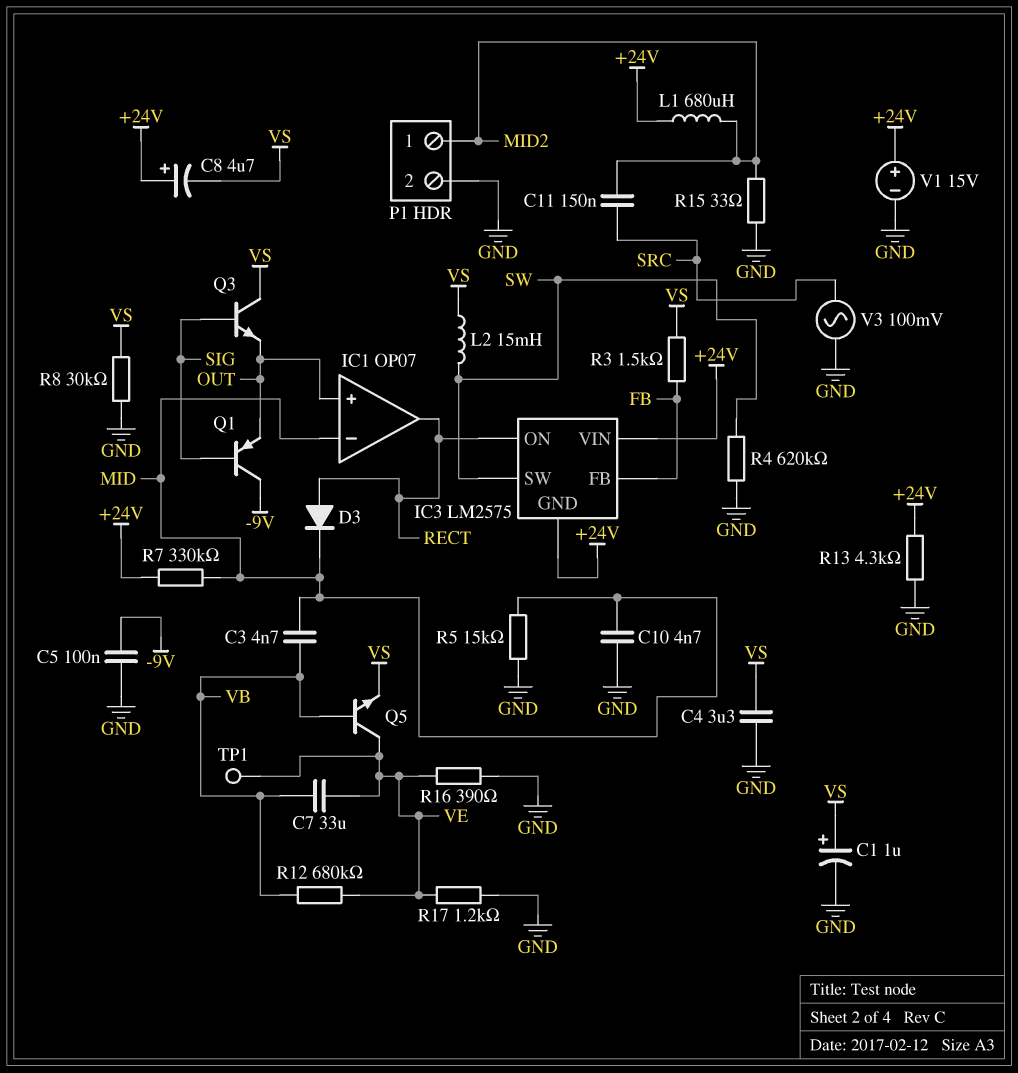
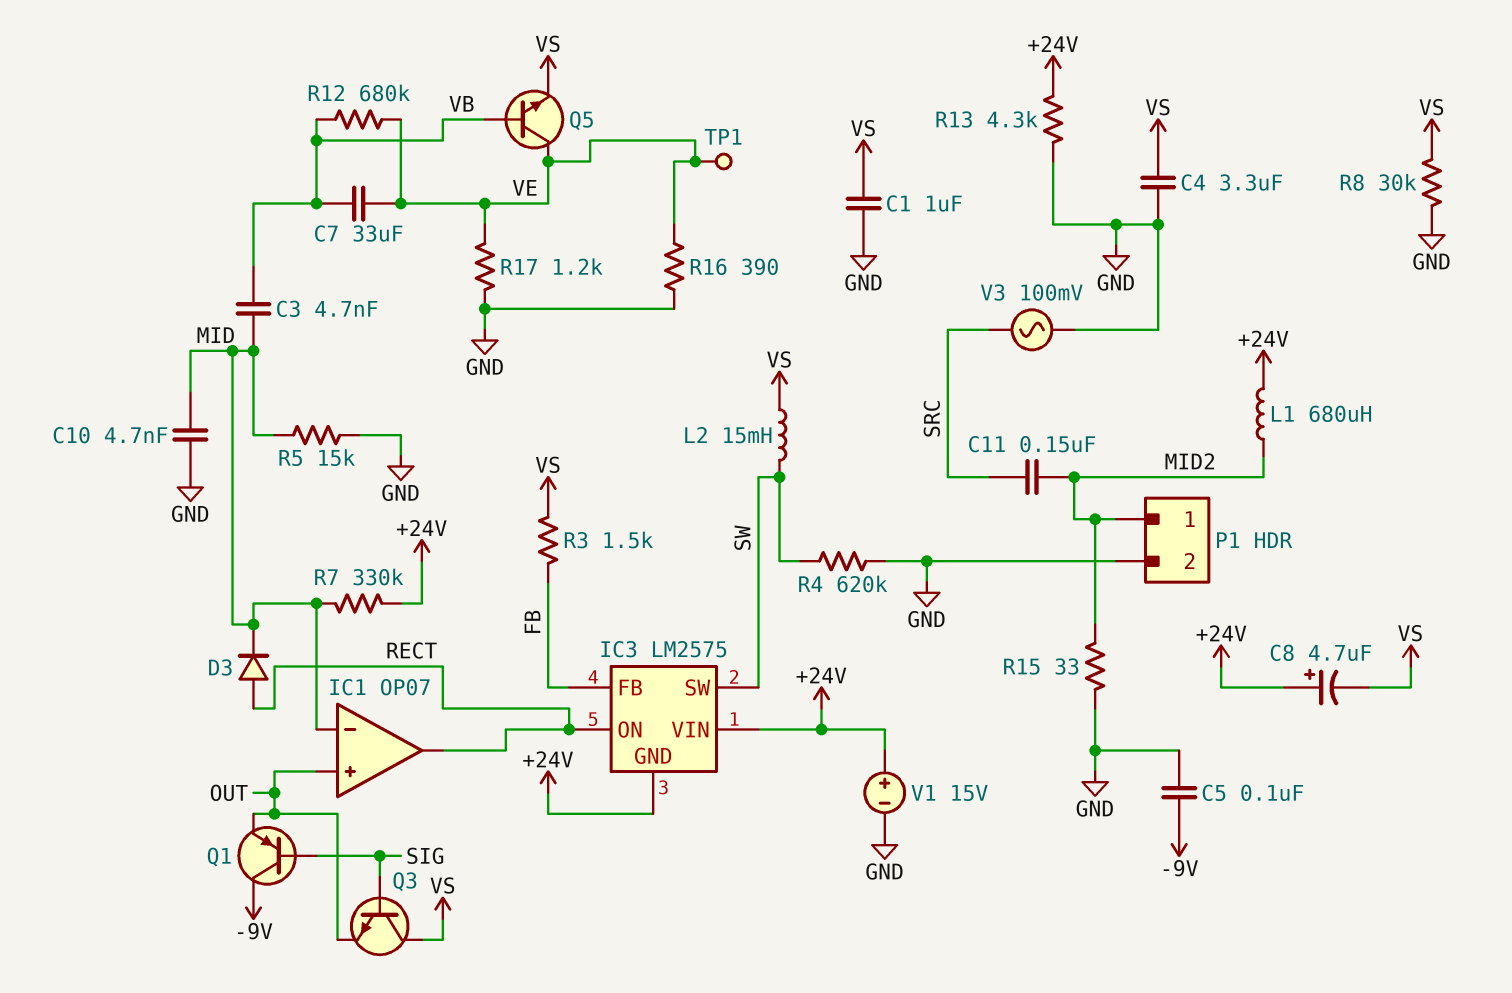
C1: 1uF (plus VS, minus GND) -> 1uF (GND, VS)

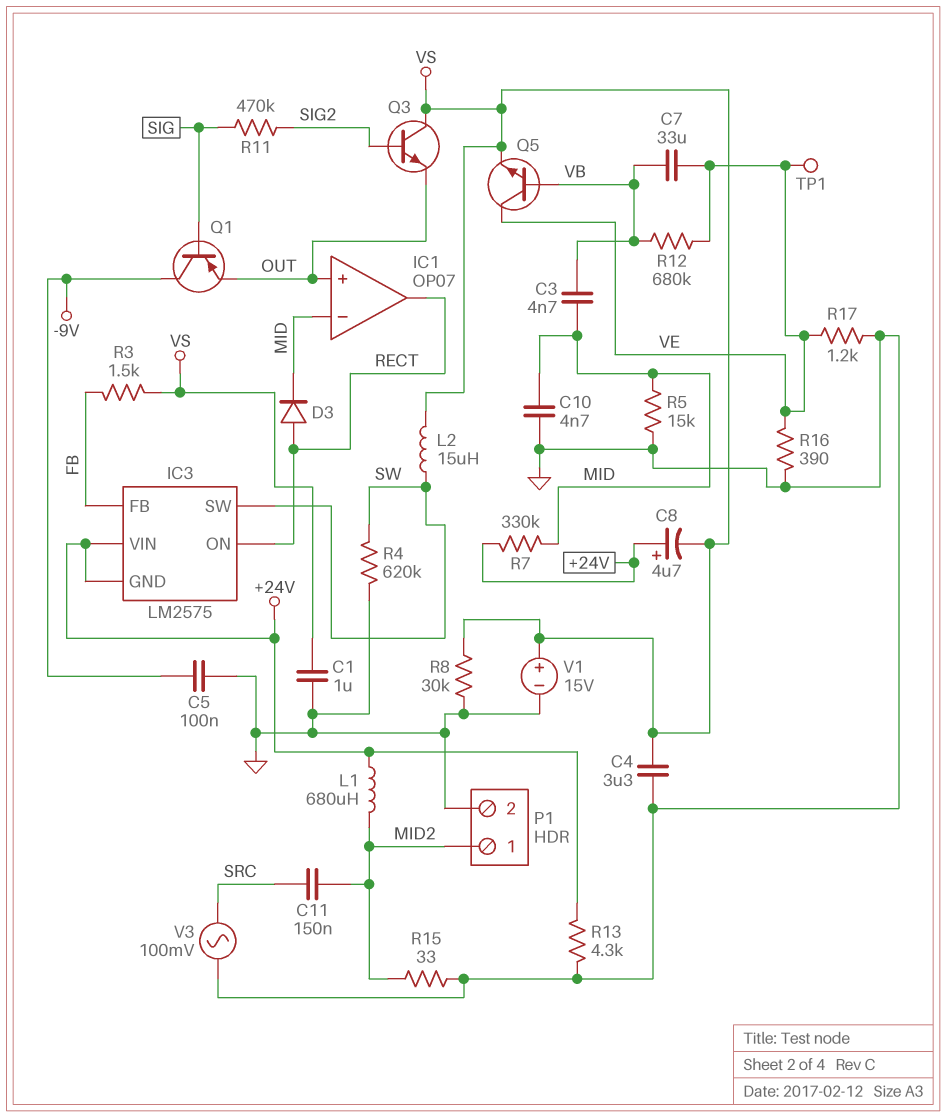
L2: 15mH (SW, VS) -> 15uH (SW, VS)
Q3: NPN (B SIG, C VS, E OUT) -> NPN (B SIG2, C VS, E OUT)
R11: none -> 470k (SIG, SIG2)
V1: 15V (plus +24V, minus GND) -> 15V (plus VS, minus GND)

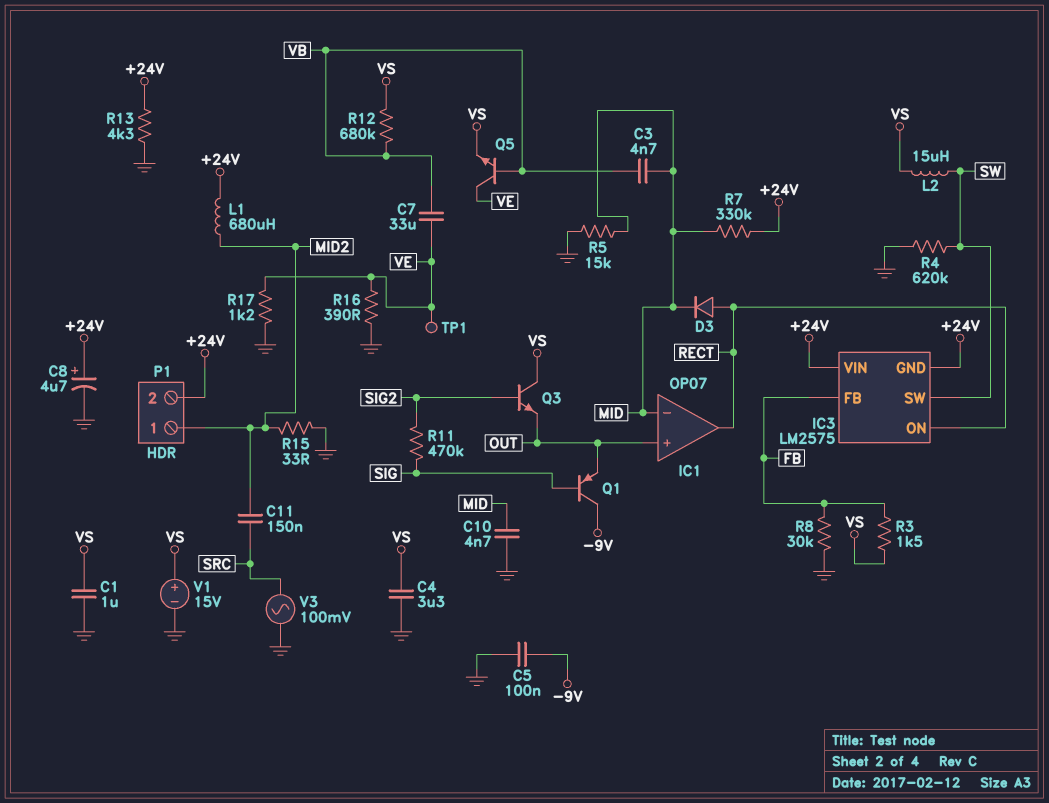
C8: 4.7uF (plus +24V, minus VS) -> 4.7uF (plus +24V, minus GND)
P1 pin 2: GND -> +24V
R8: 30k (GND, VS) -> 30k (FB, GND)
R12: 680k (VB, VE) -> 680k (VB, VS)

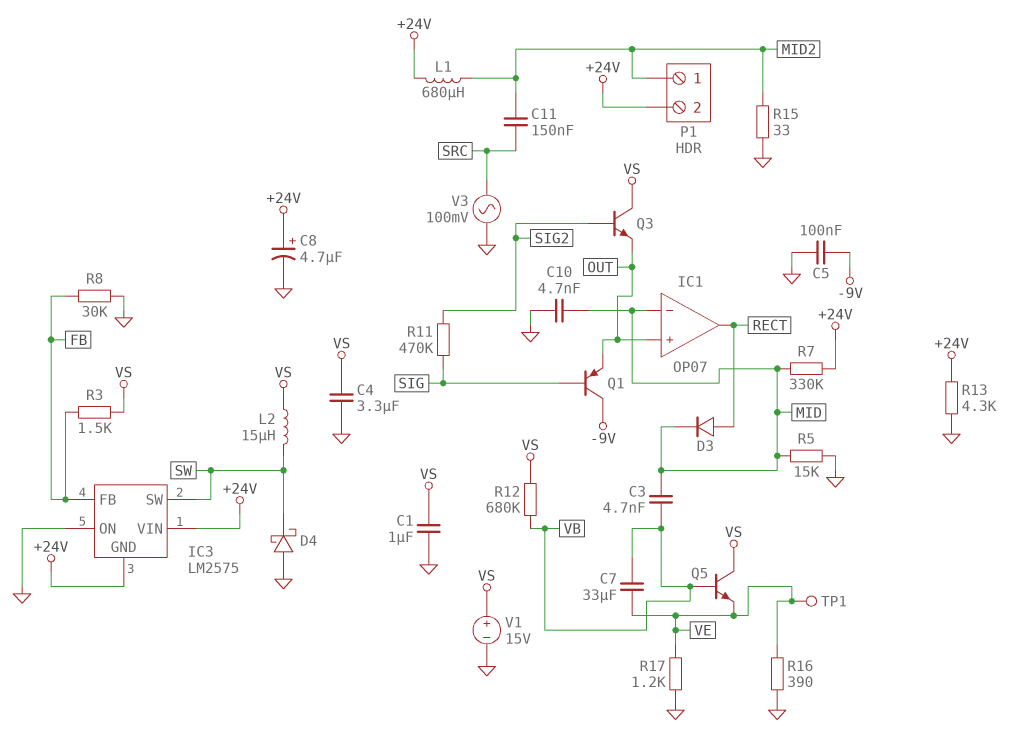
D4: none -> schottky (A GND, K SW)
IC3 pin ON: RECT -> GND
Q5: NPN (B VB, C VE, E VS) -> NPN (B VB, C VS, E VE)
R4: 620k (GND, SW) -> none

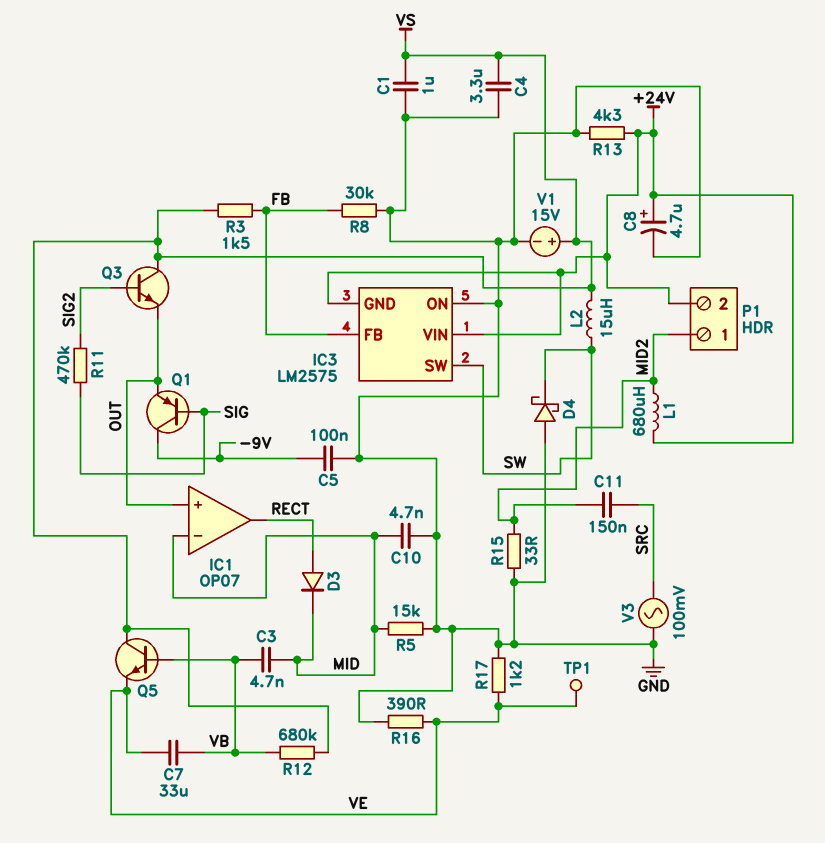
R7: 330k (+24V, MID) -> none

